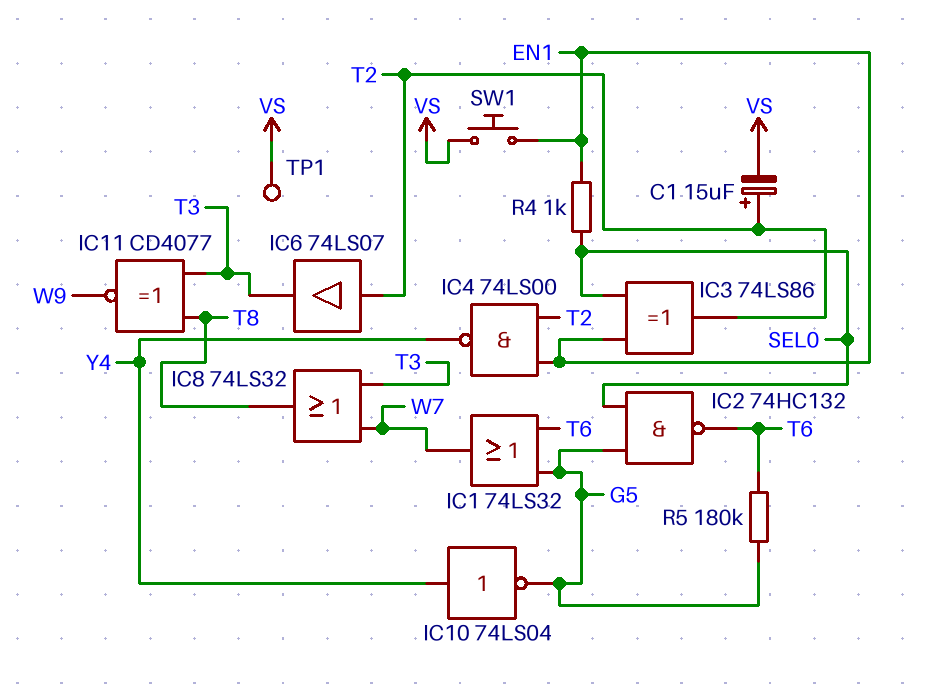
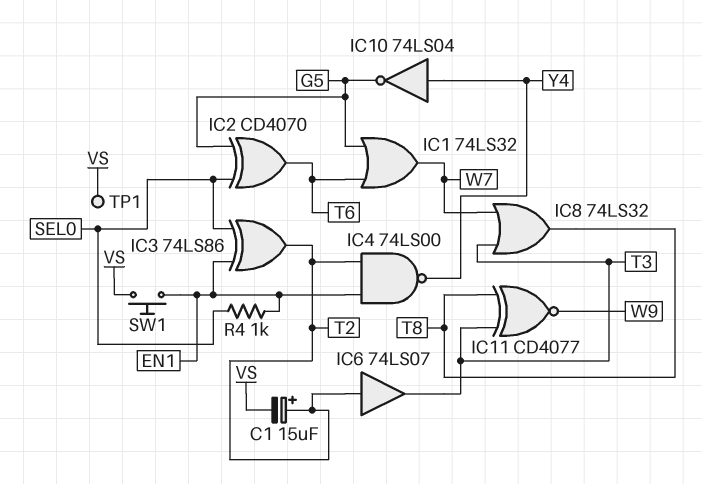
IC2: NAND 74HC132 (in G5, in SEL0, out T6) -> XOR CD4070 (in G5, in SEL0, out T6)
R5: 180k (G5, T6) -> none

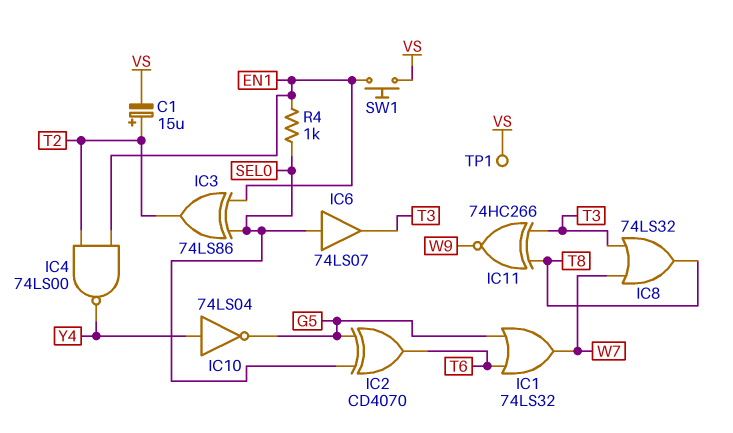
IC6: buffer 74LS07 (in T2, out T3) -> buffer 74LS07 (in SEL0, out T3)
IC11: XNOR CD4077 (in T3, in T8, out W9) -> XNOR 74HC266 (in T3, in T8, out W9)

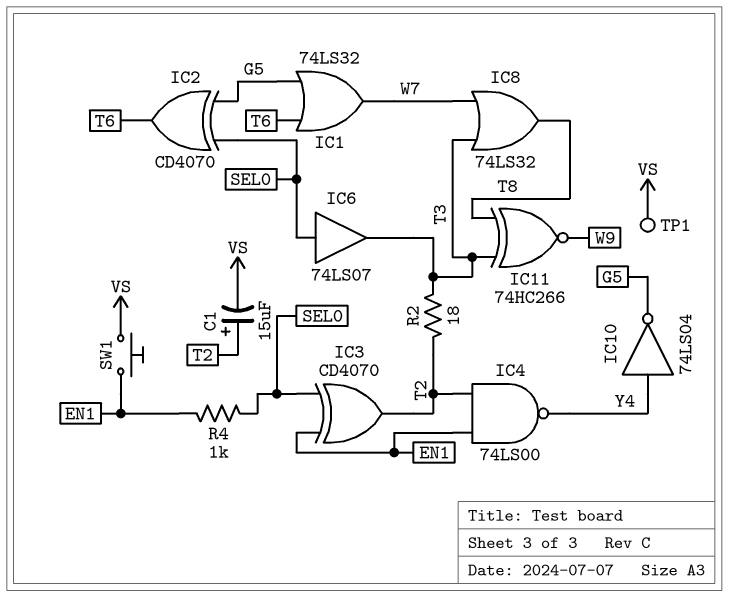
IC3: XOR 74LS86 (in EN1, in SEL0, out T2) -> XOR CD4070 (in EN1, in SEL0, out T2)
R2: none -> 18 (T2, T3)

